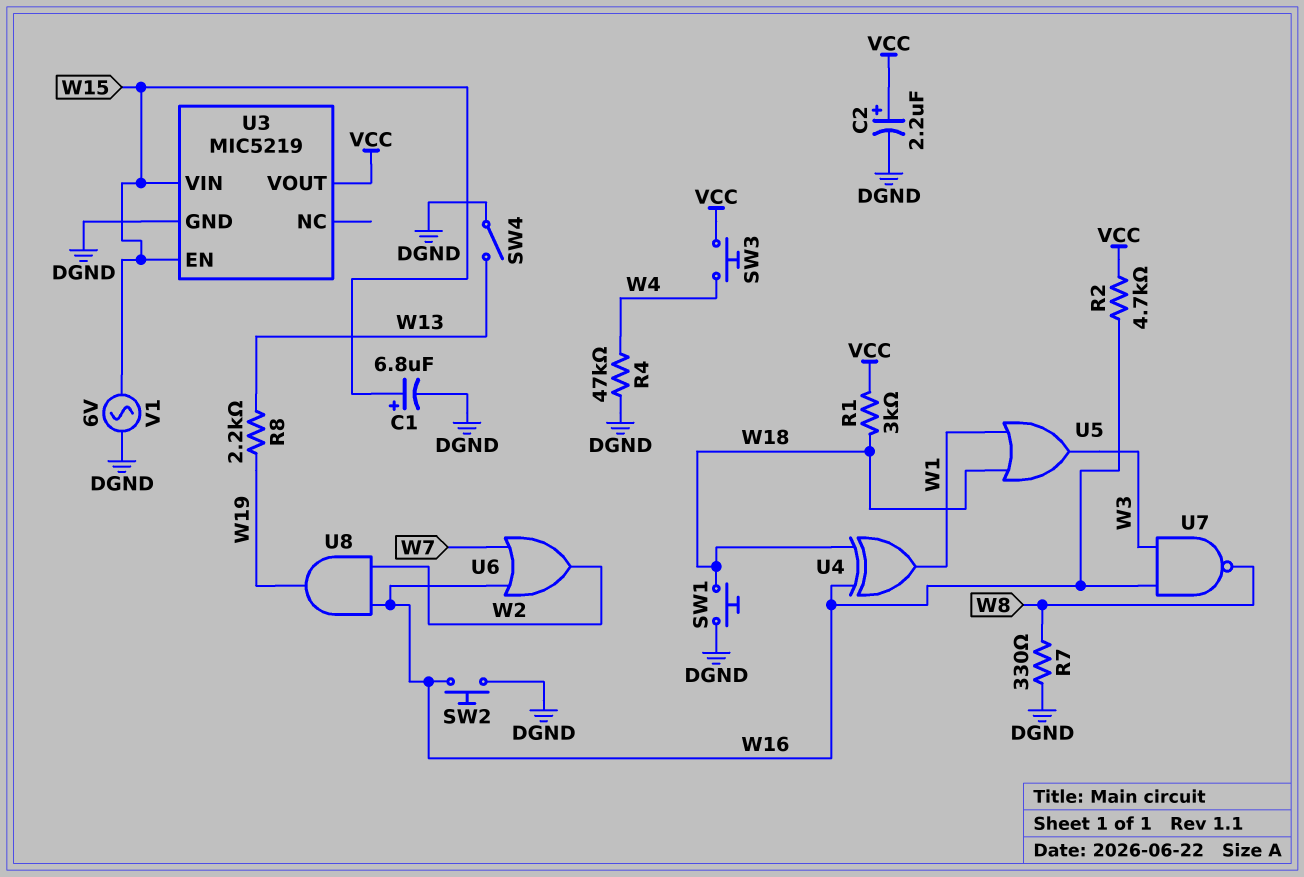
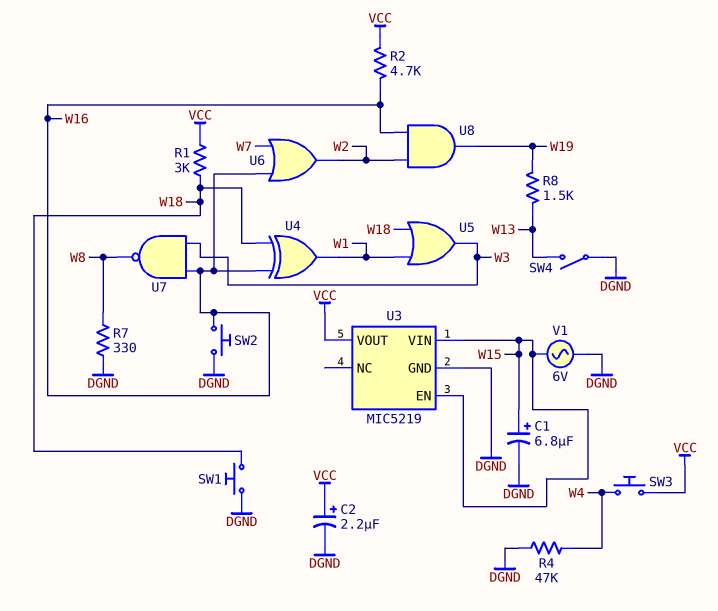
R8: 2.2k (W13, W19) -> 1.5k (W13, W19)

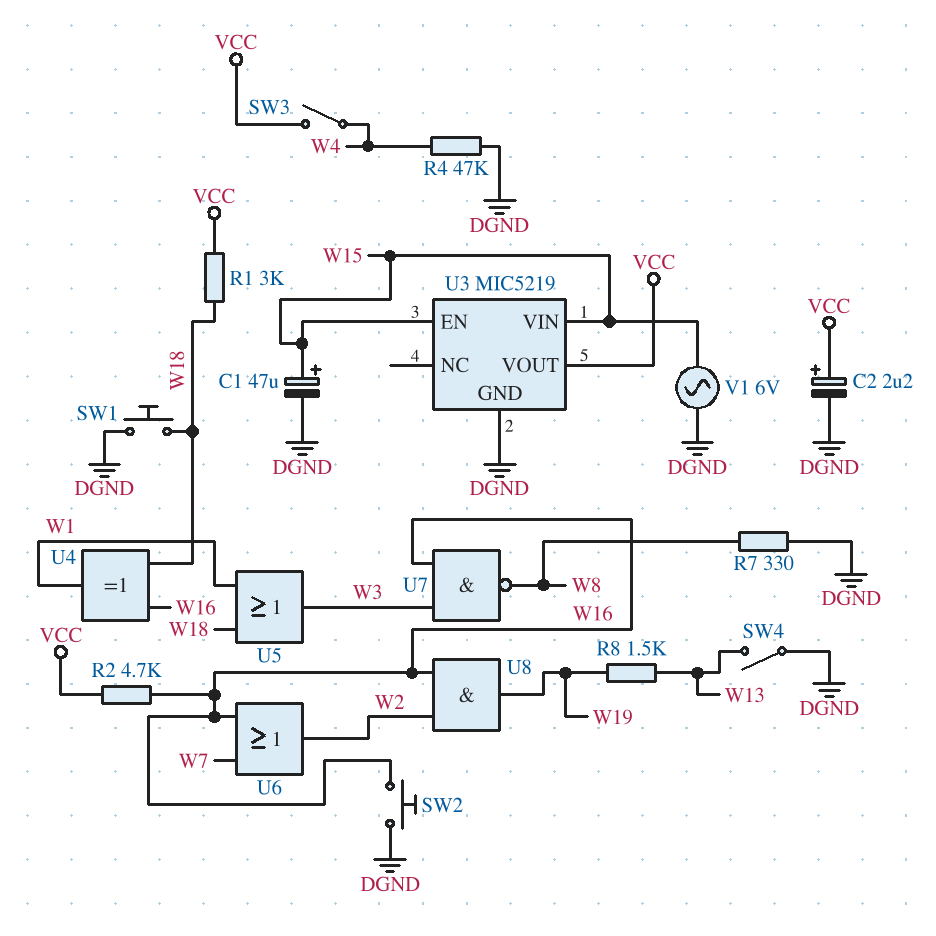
C1: 6.8uF (plus W15, minus DGND) -> 47uF (plus W15, minus DGND)
SW3: button (VCC, W4) -> switch (VCC, W4)

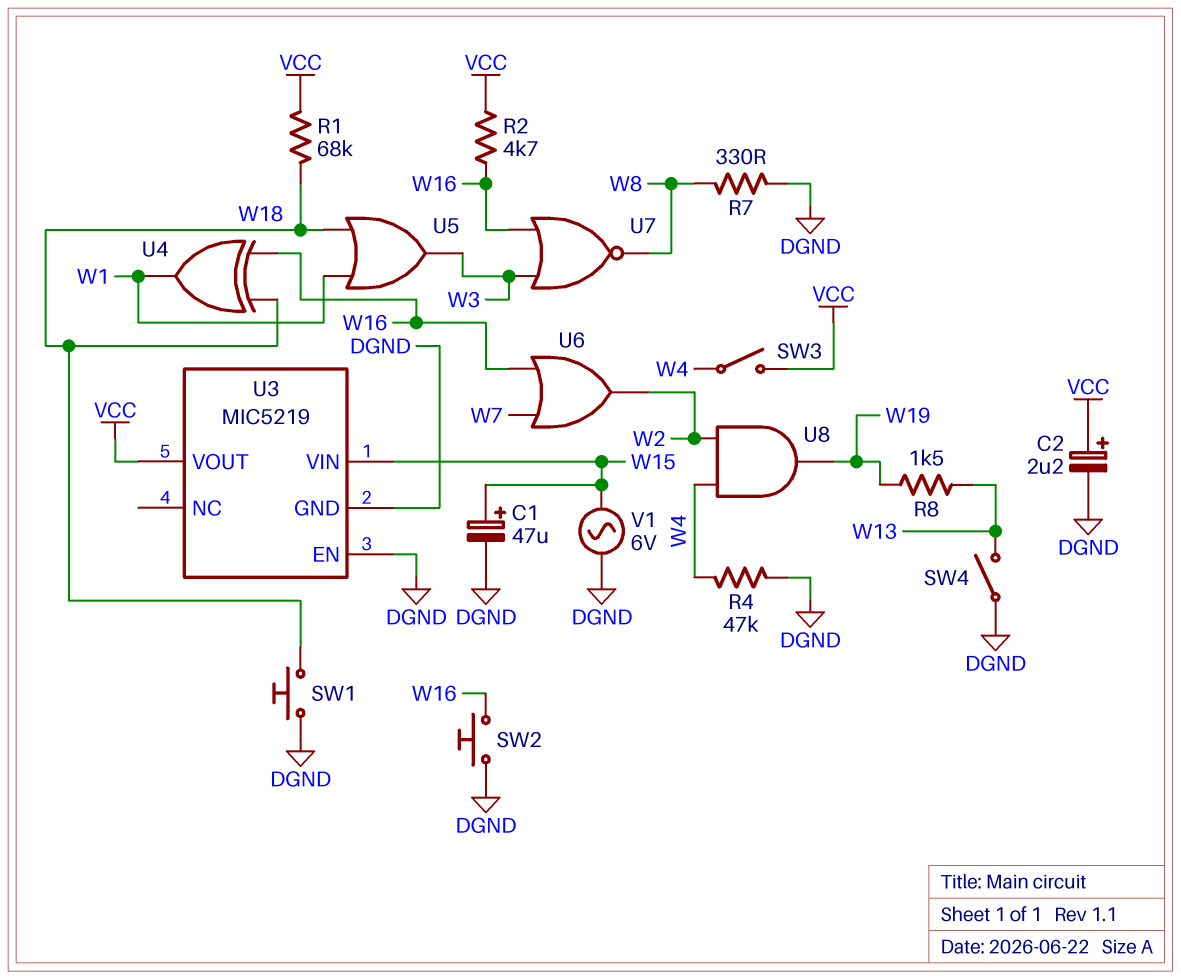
R1: 3k (VCC, W18) -> 68k (VCC, W18)
U3 pin EN: W15 -> DGND
U7: NAND (in W3, in W16, out W8) -> NOR (in W3, in W16, out W8)
U8: AND (in W2, in W16, out W19) -> AND (in W2, in W4, out W19)

